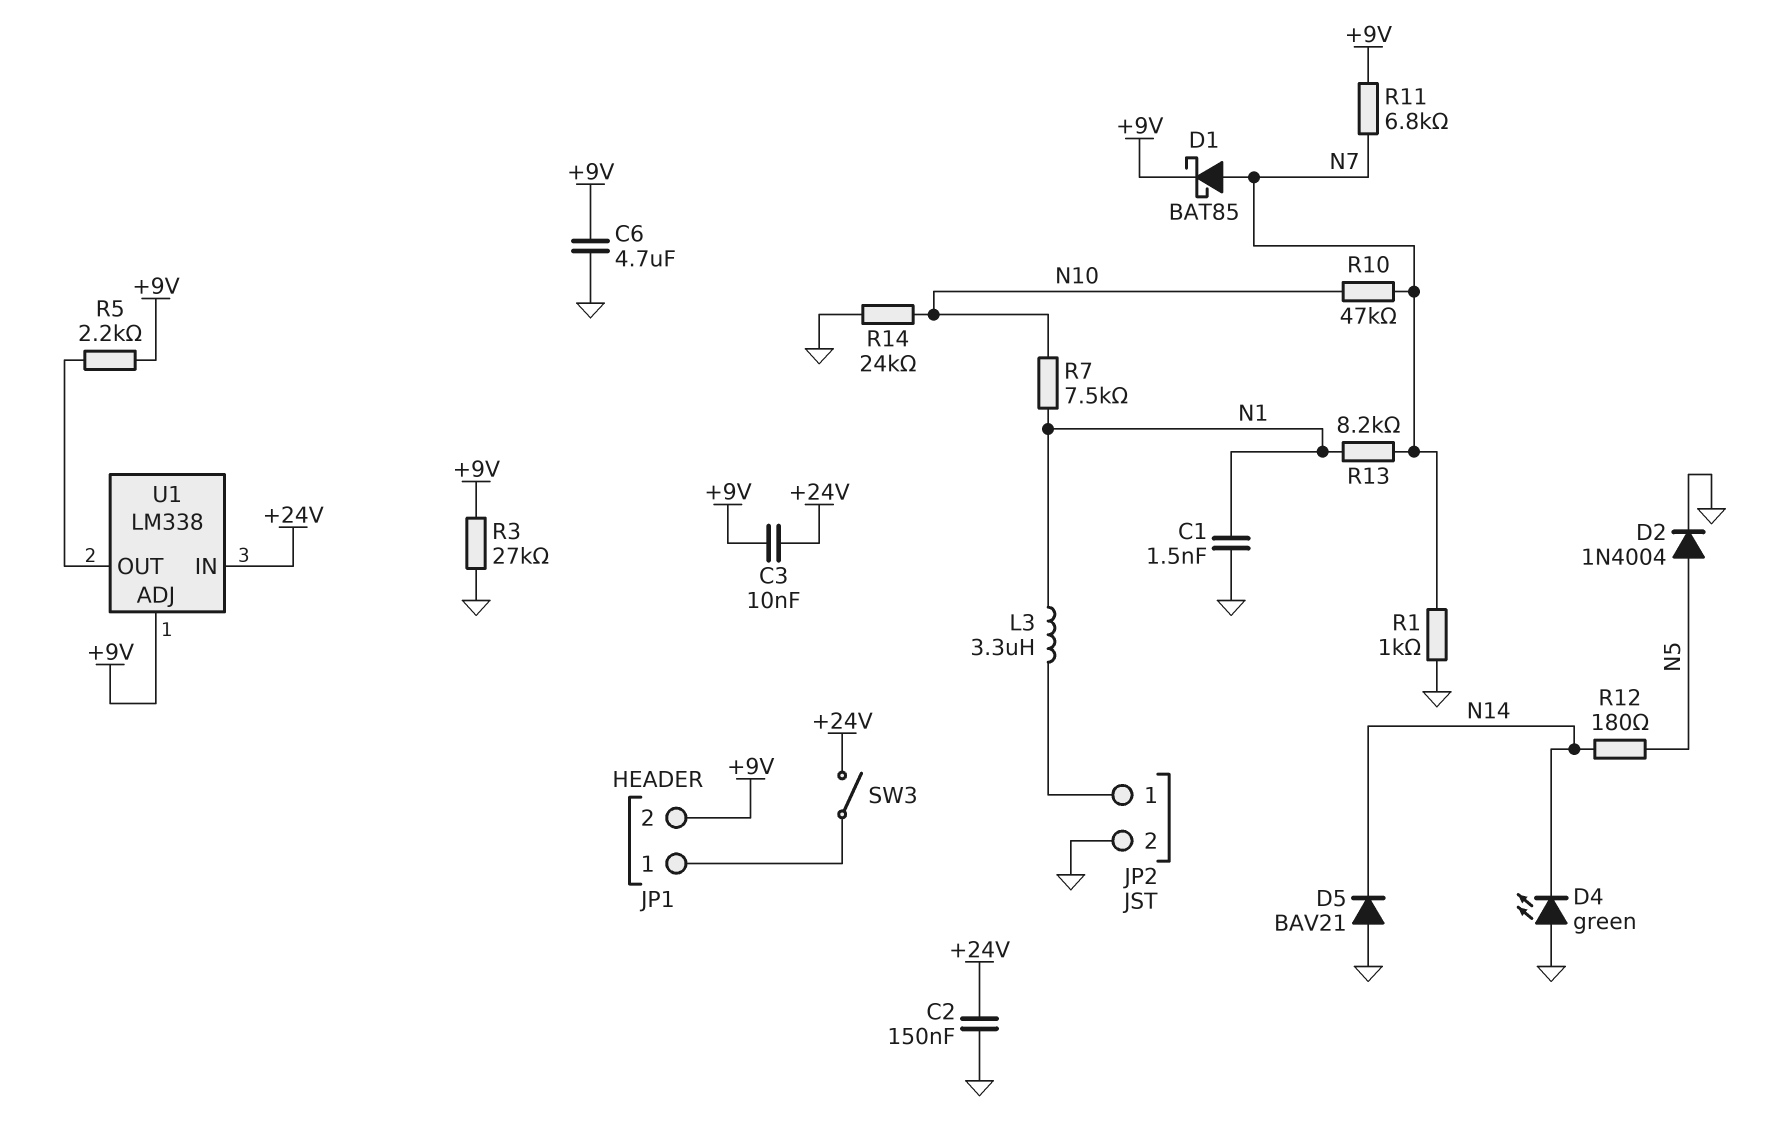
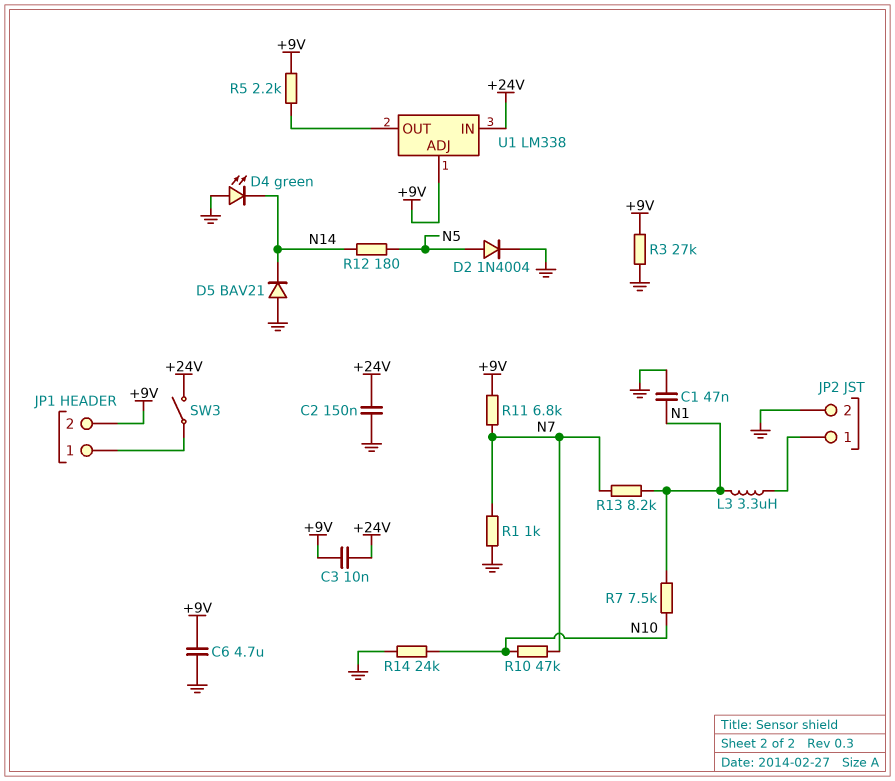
C1: 1.5nF (GND, N1) -> 47nF (GND, N1)
D1: schottky BAT85 (A N7, K +9V) -> none

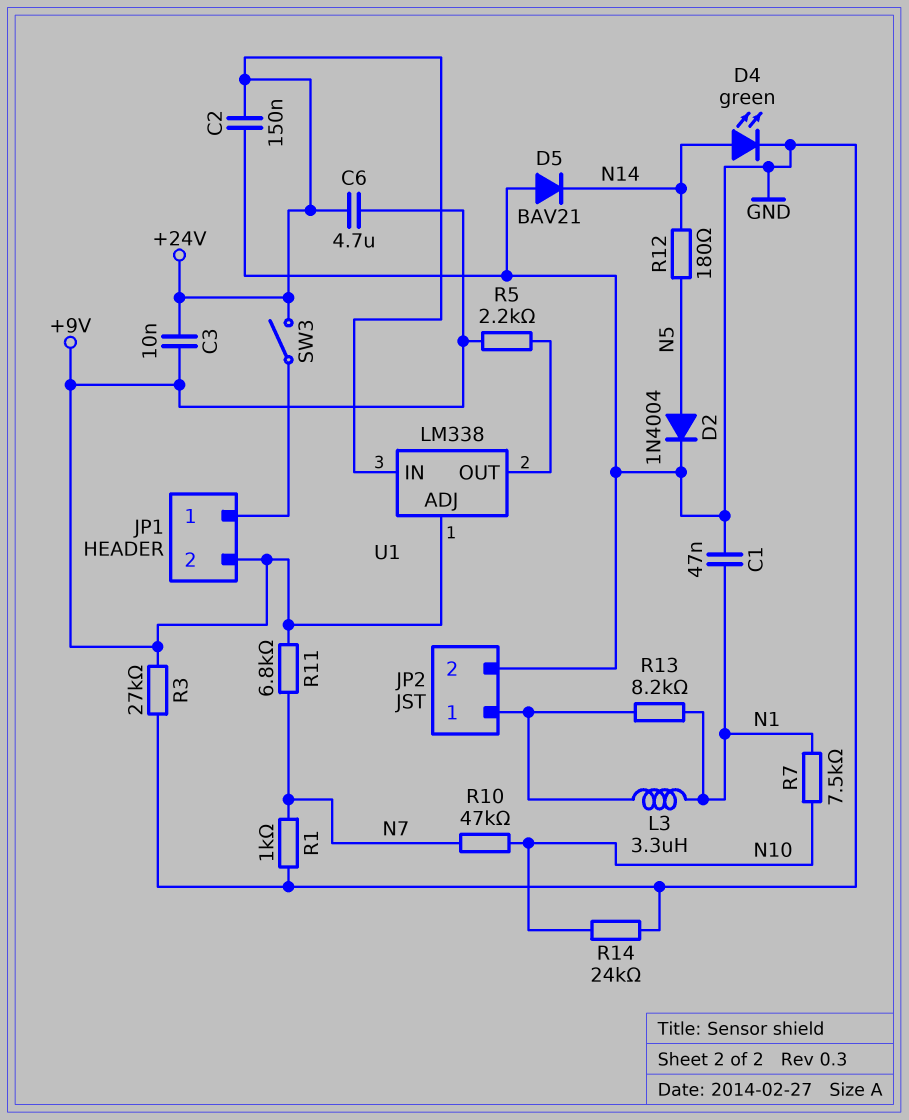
C6: 4.7uF (+9V, GND) -> 4.7uF (+9V, +24V)
D4: LED green (A GND, K N14) -> LED green (A N14, K GND)
R13: 8.2k (N1, N7) -> 8.2k (JP2/1, N1)

